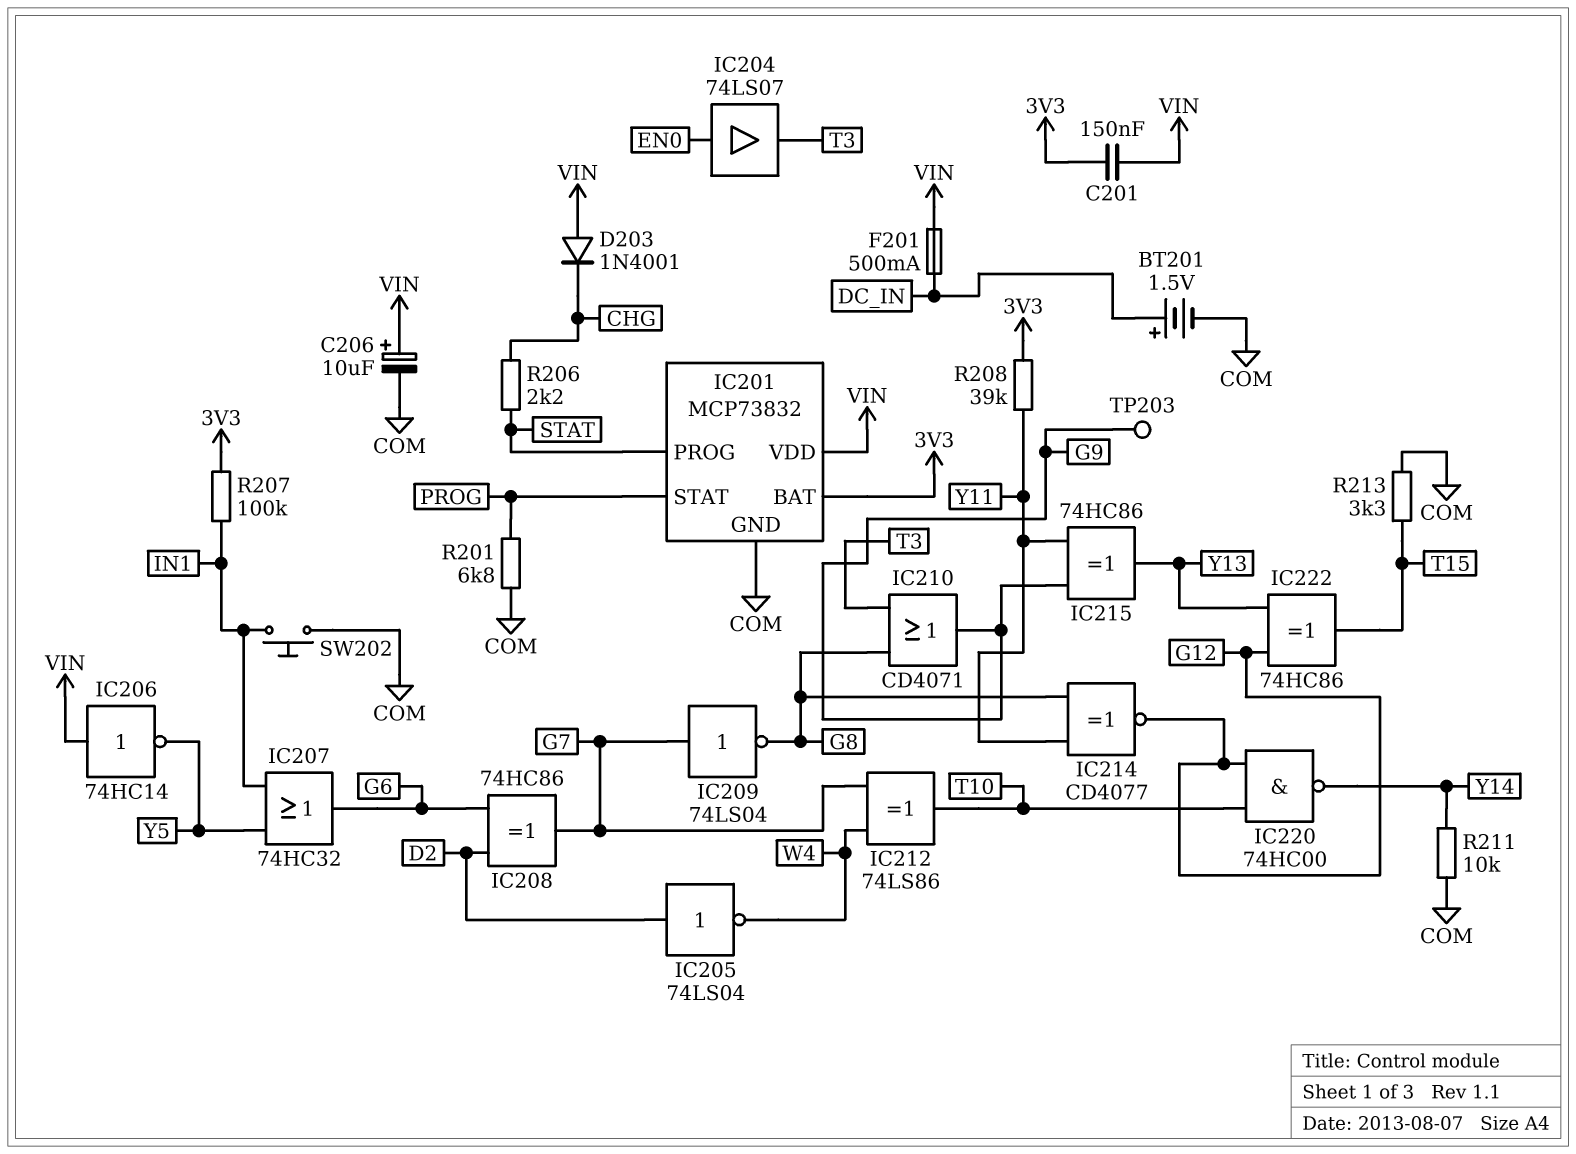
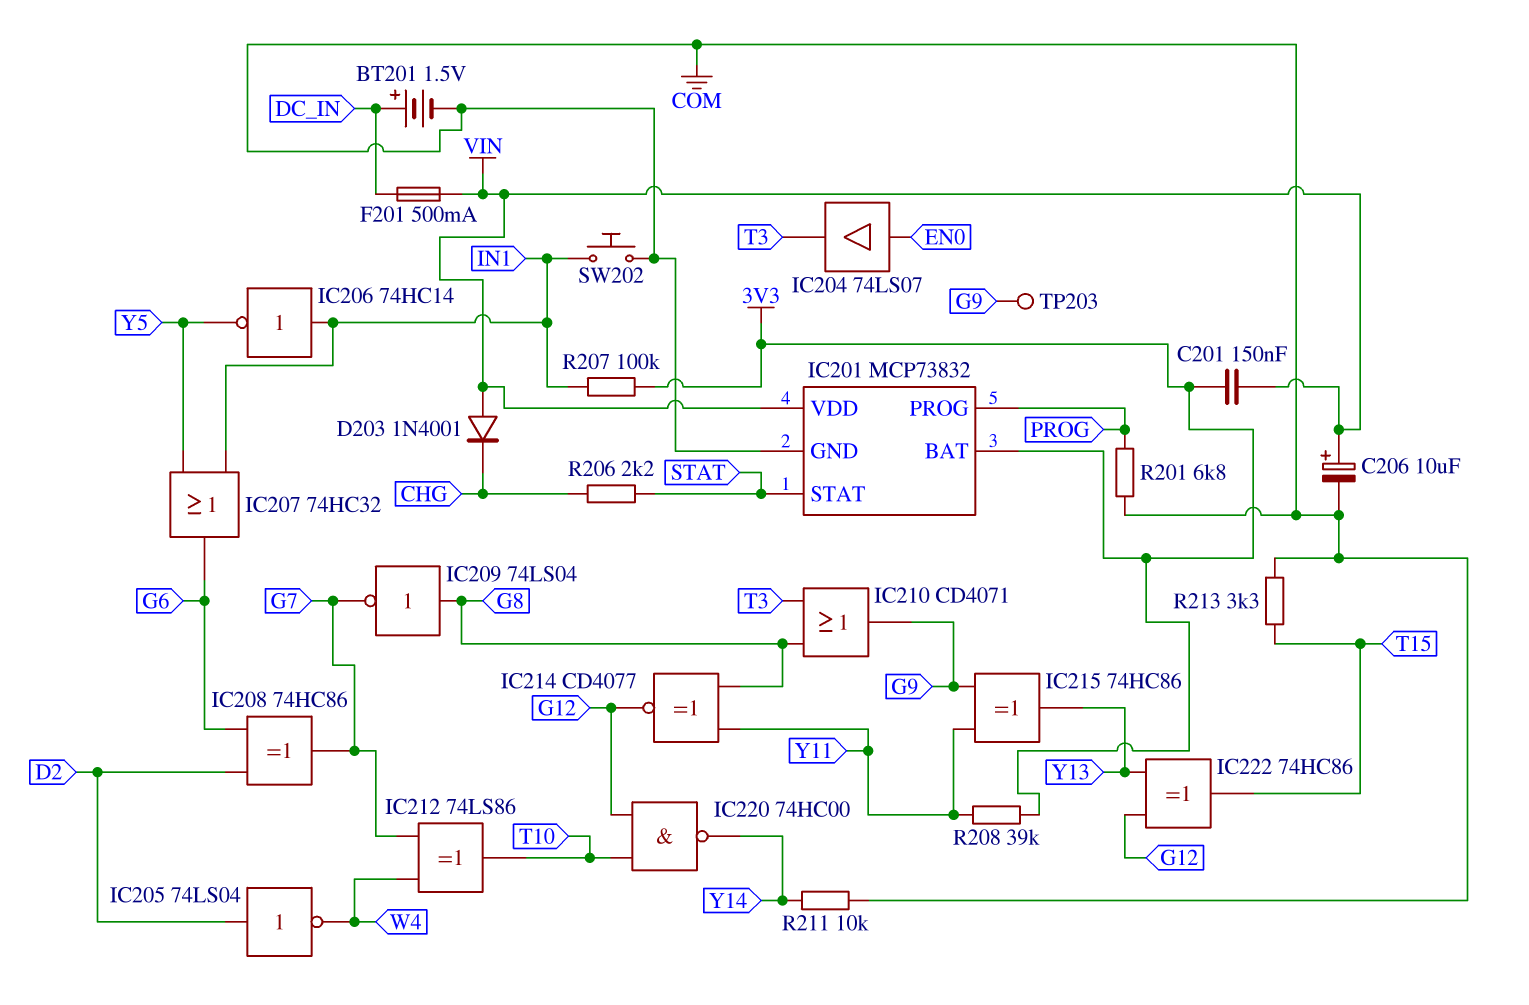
IC201 pin PROG: STAT -> PROG
IC201 pin STAT: PROG -> STAT
IC206: NOT 74HC14 (in VIN, out Y5) -> NOT 74HC14 (in IN1, out Y5)
IC209: NOT 74LS04 (in G7, out G8) -> NOT 74LS04 (in G8, out G7)

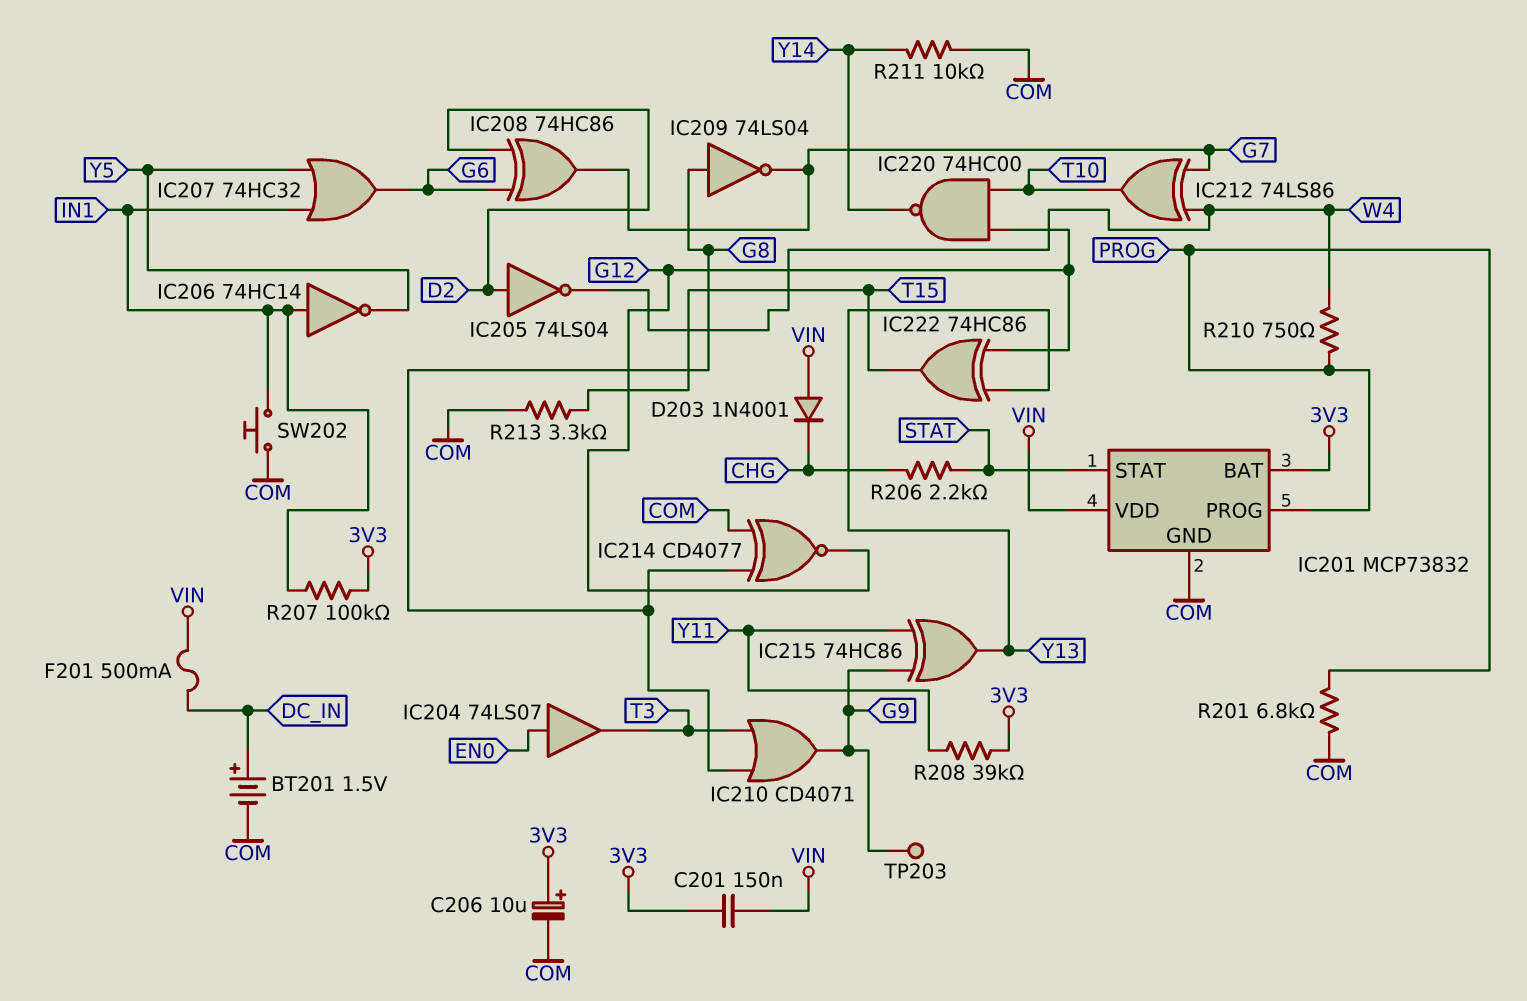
C206: 10uF (plus VIN, minus COM) -> 10uF (plus 3V3, minus COM)
IC214: XNOR CD4077 (in G8, in Y11, out G12) -> XNOR CD4077 (in COM, in G8, out G12)
R210: none -> 750 (PROG, W4)

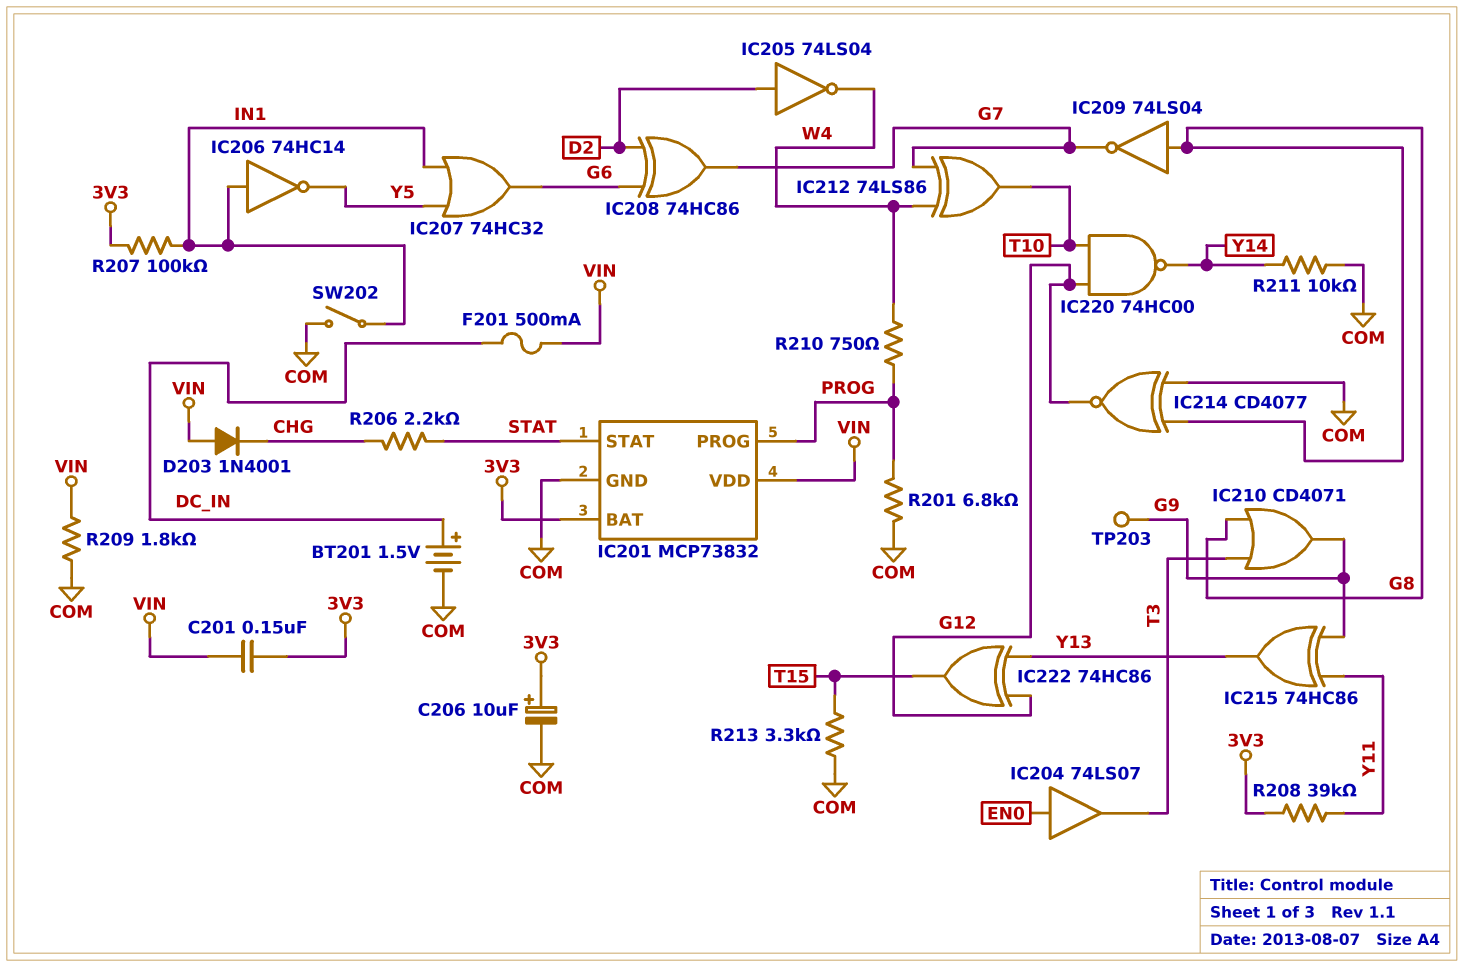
R209: none -> 1.8k (COM, VIN)
SW202: button (COM, IN1) -> switch (COM, IN1)

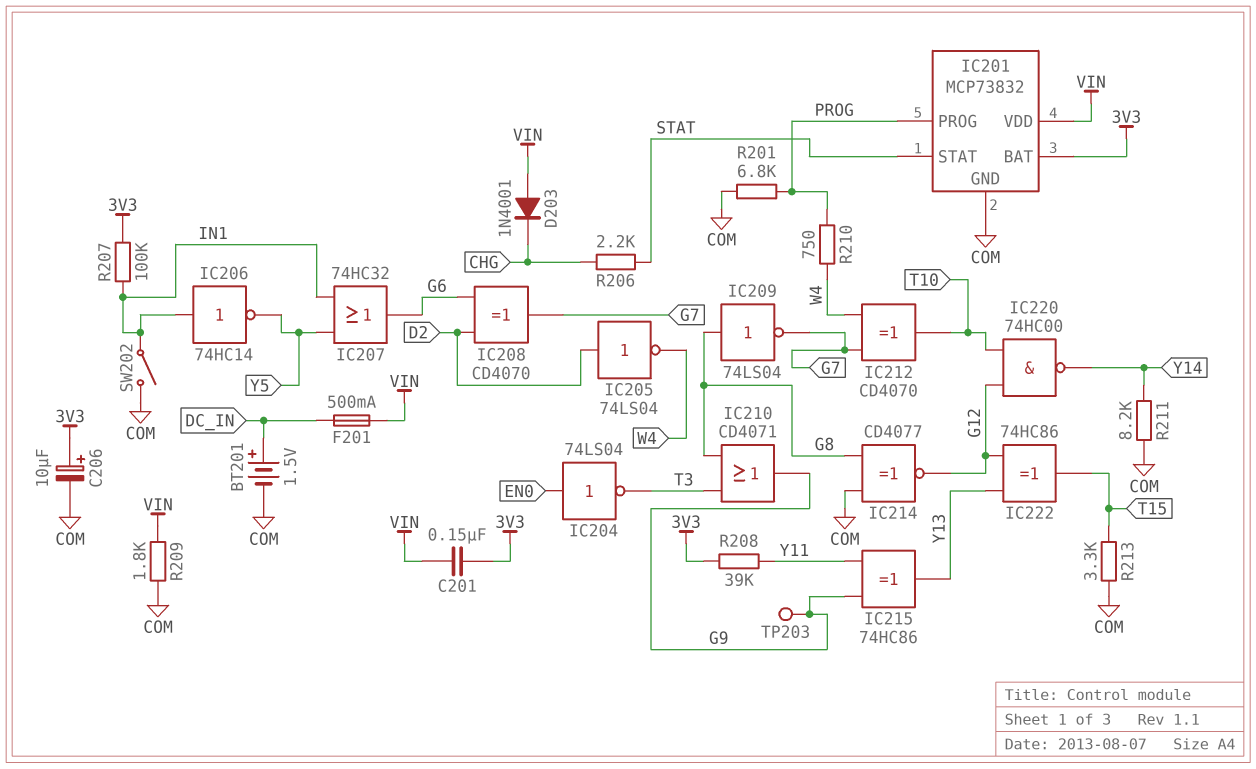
IC204: buffer 74LS07 (in EN0, out T3) -> NOT 74LS04 (in EN0, out T3)
IC208: XOR 74HC86 (in D2, in G6, out G7) -> XOR CD4070 (in D2, in G6, out G7)
IC212: XOR 74LS86 (in G7, in W4, out T10) -> XOR CD4070 (in G7, in W4, out T10)
R211: 10k (COM, Y14) -> 8.2k (COM, Y14)

